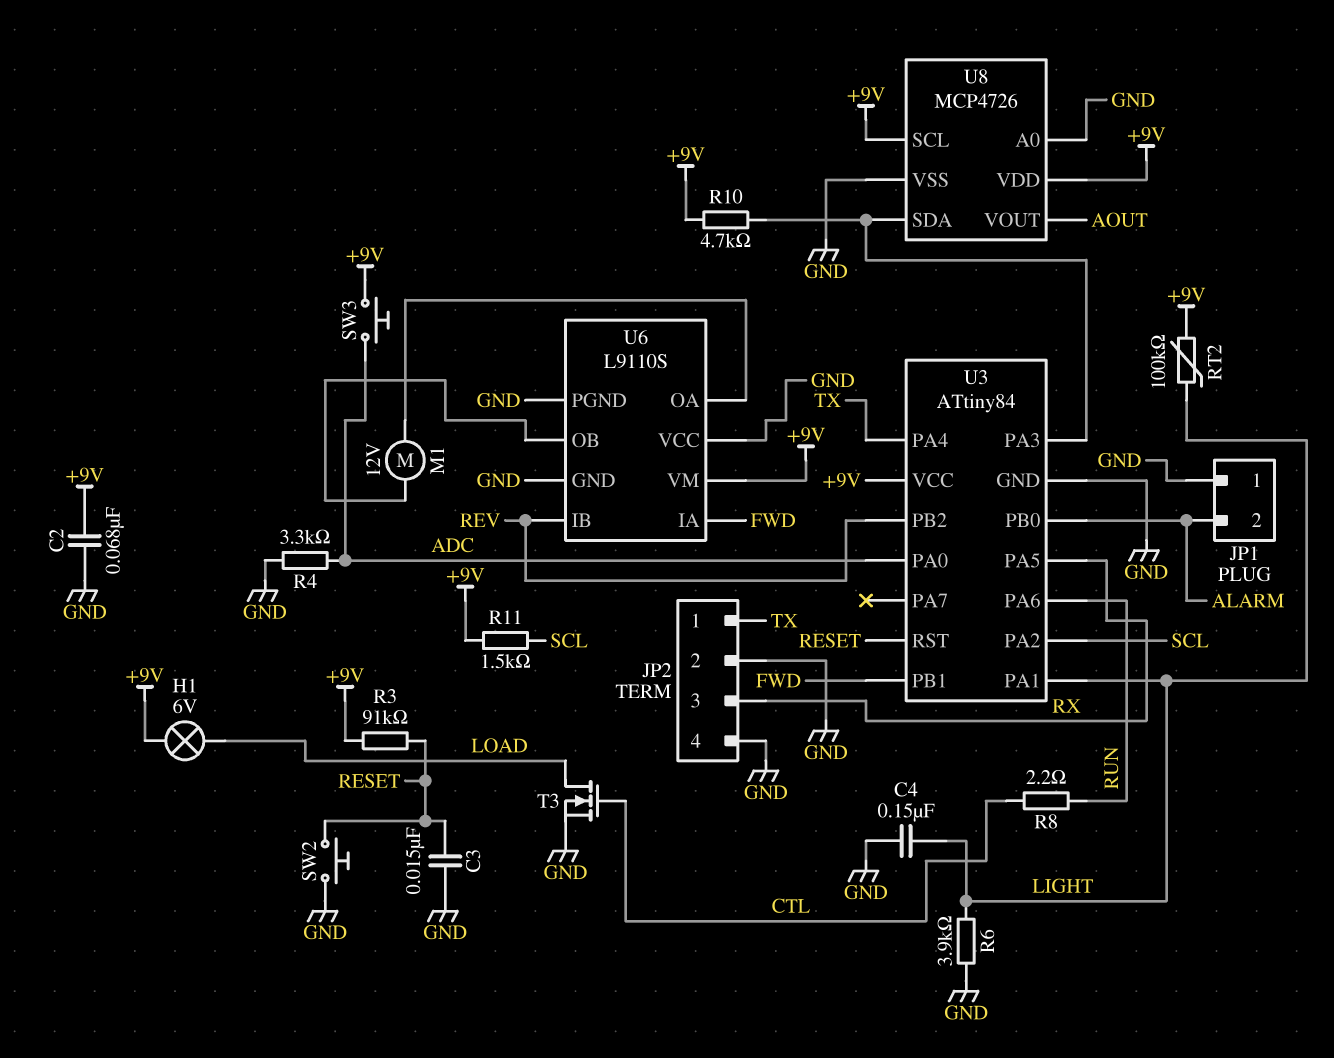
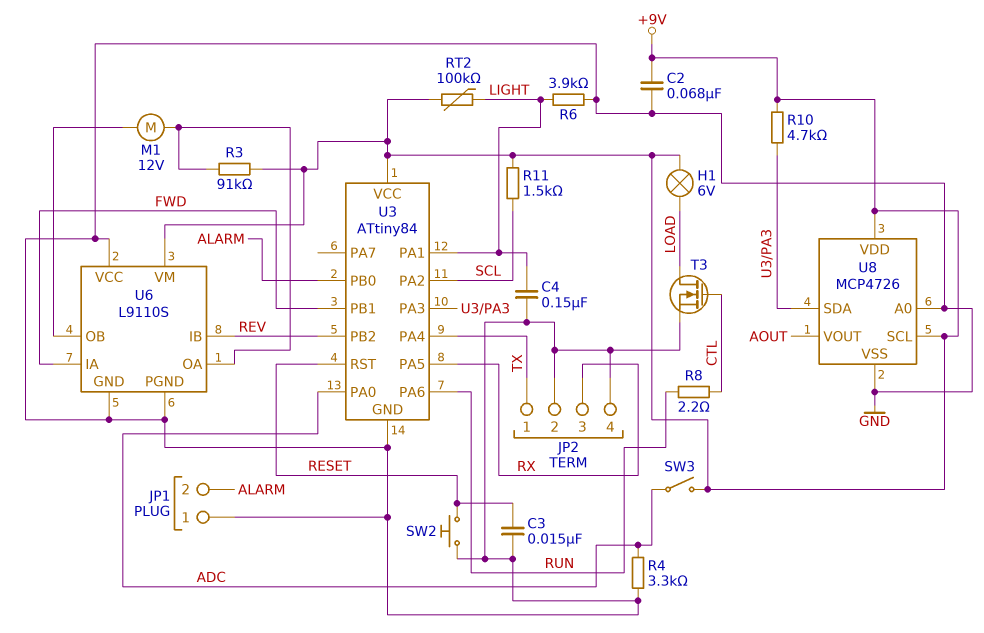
R3: 91k (+9V, RESET) -> 91k (+9V, U6/OA)
SW3: button (+9V, ADC) -> switch (+9V, ADC)

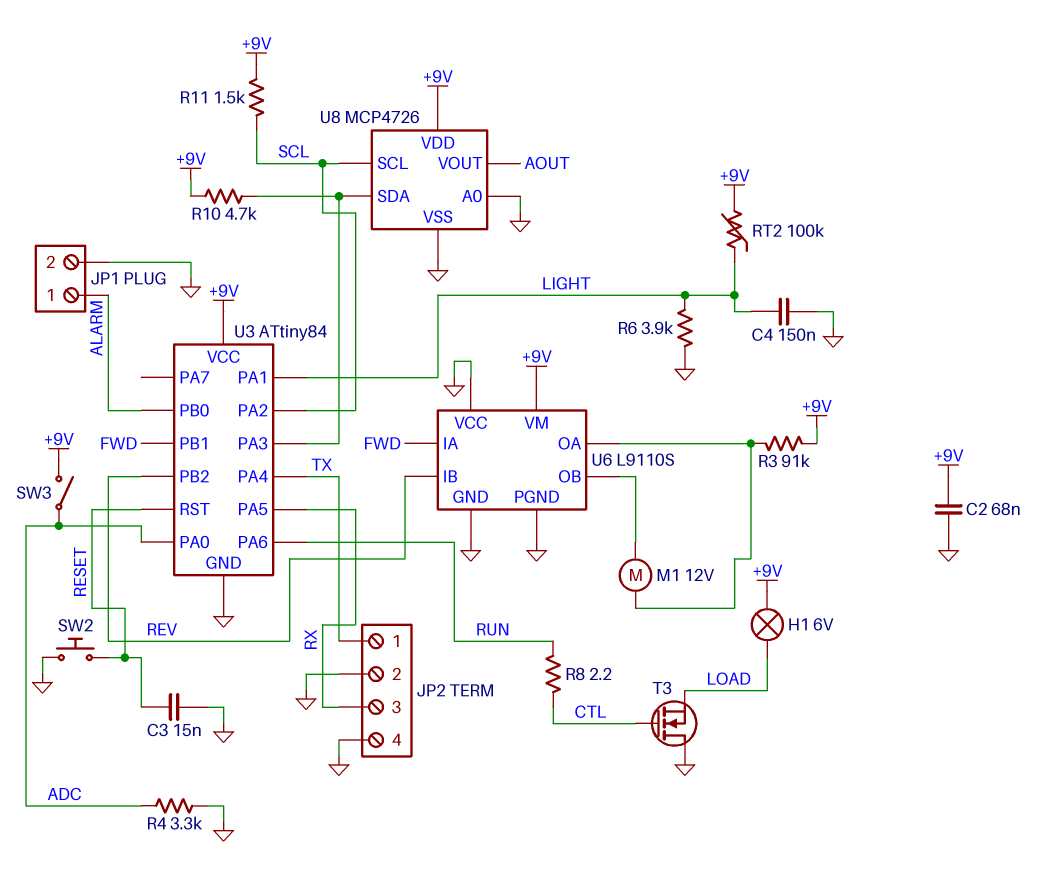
JP1 pin 1: GND -> ALARM
JP1 pin 2: ALARM -> GND
T3: NMOS (G CTL, D LOAD, S GND) -> NMOS (G CTL, D GND, S LOAD)
U8 pin SCL: +9V -> SCL

